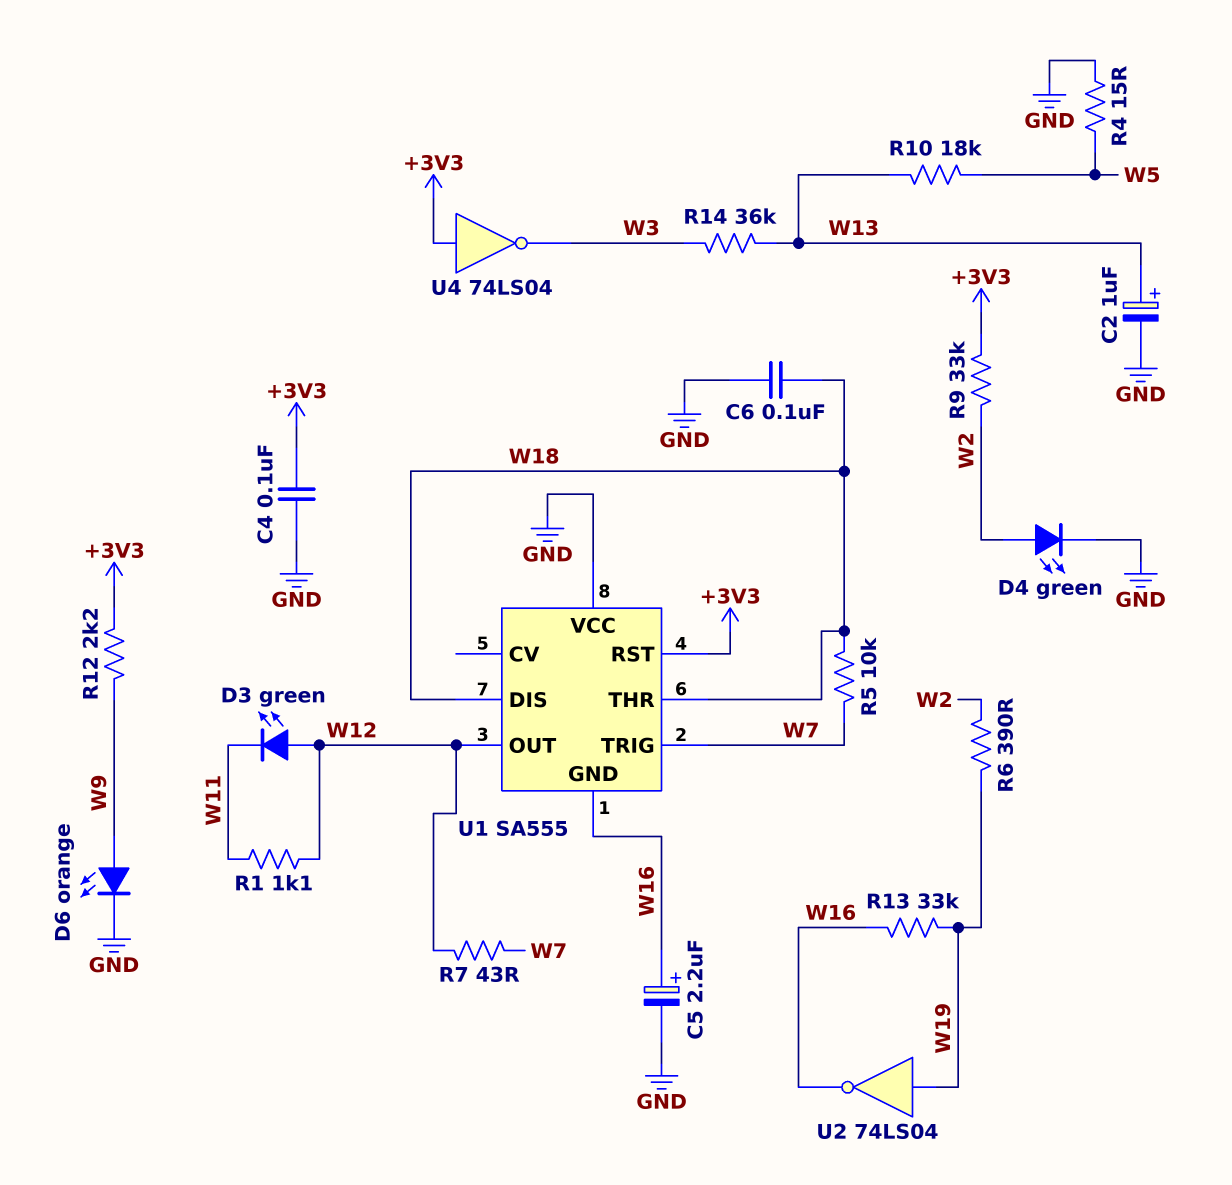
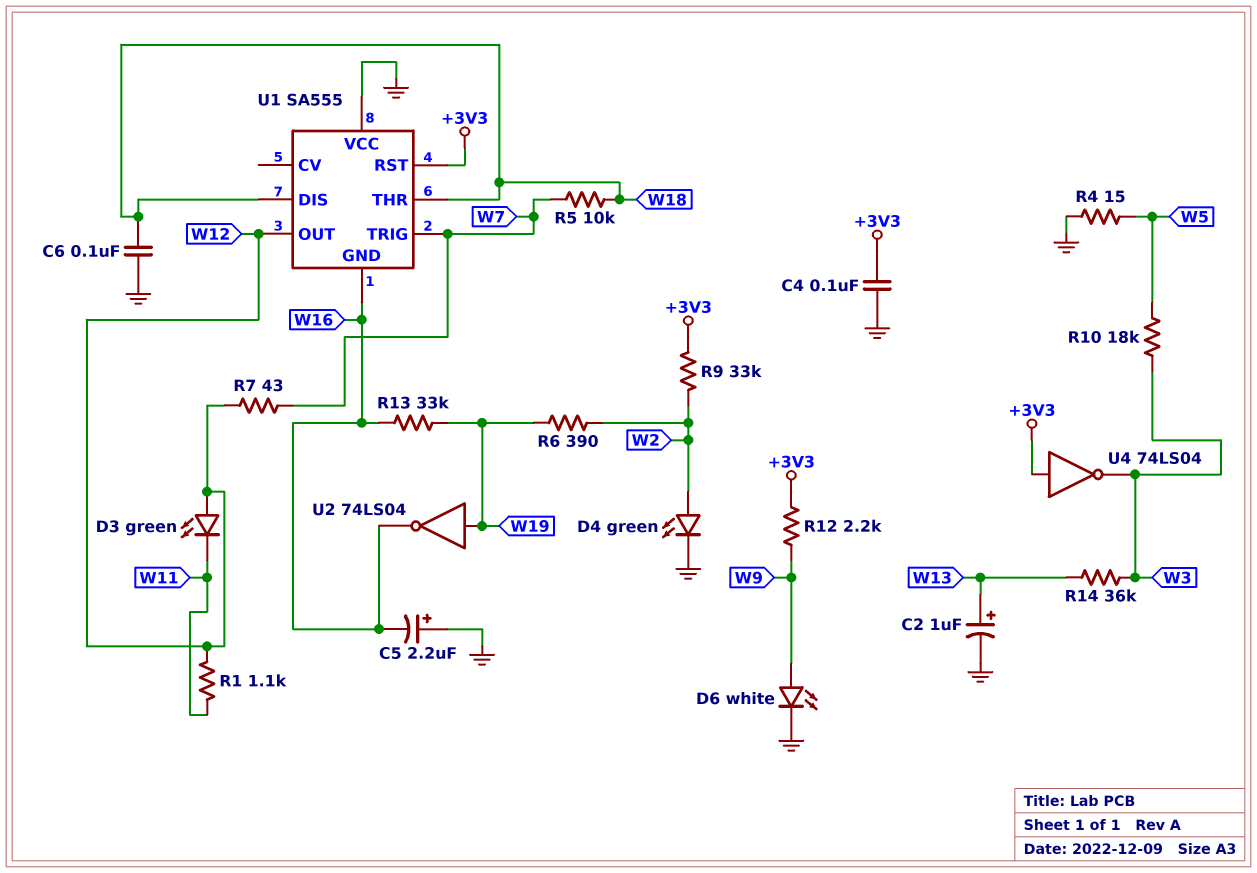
C5: 2.2uF (plus W16, minus GND) -> 2.2uF (plus GND, minus W16)
D6: LED orange (A W9, K GND) -> LED white (A W9, K GND)
R10: 18k (W5, W13) -> 18k (W3, W5)

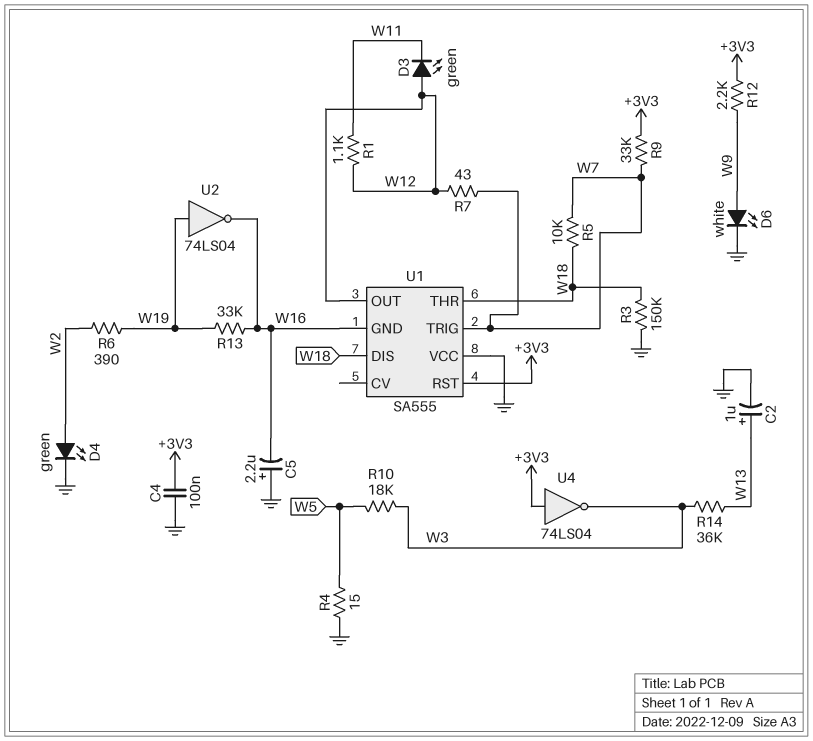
C6: 100nF (GND, W18) -> none
R3: none -> 150k (GND, W18)
R9: 33k (+3V3, W2) -> 33k (+3V3, W7)

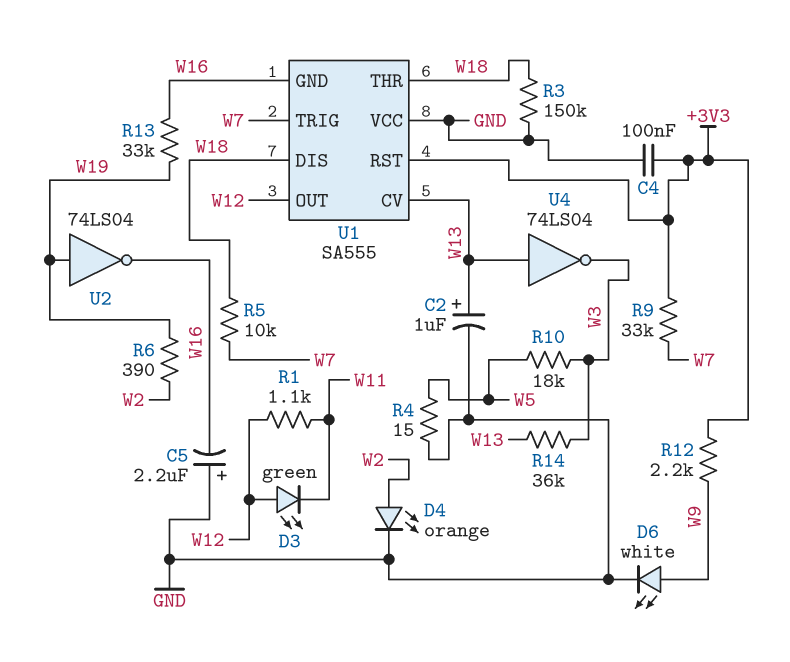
D4: LED green (A W2, K GND) -> LED orange (A W2, K GND)
R7: 43 (W7, W12) -> none
U1 pin CV: none -> W13
U4: NOT 74LS04 (in +3V3, out W3) -> NOT 74LS04 (in W13, out W3)

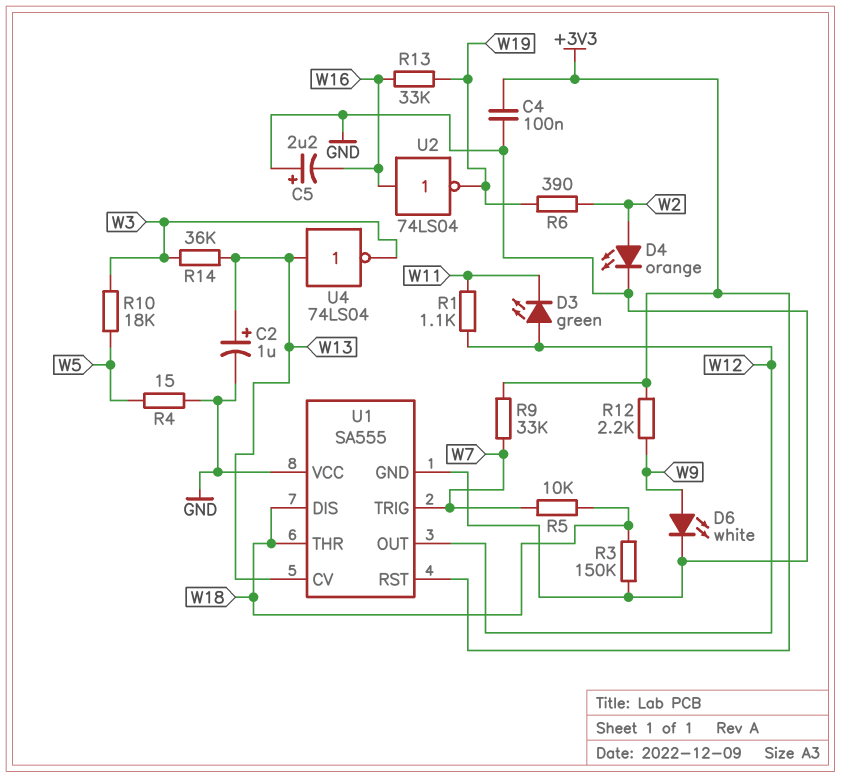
U1 pin GND: W16 -> GND
U2: NOT 74LS04 (in W19, out W16) -> NOT 74LS04 (in W16, out W19)

